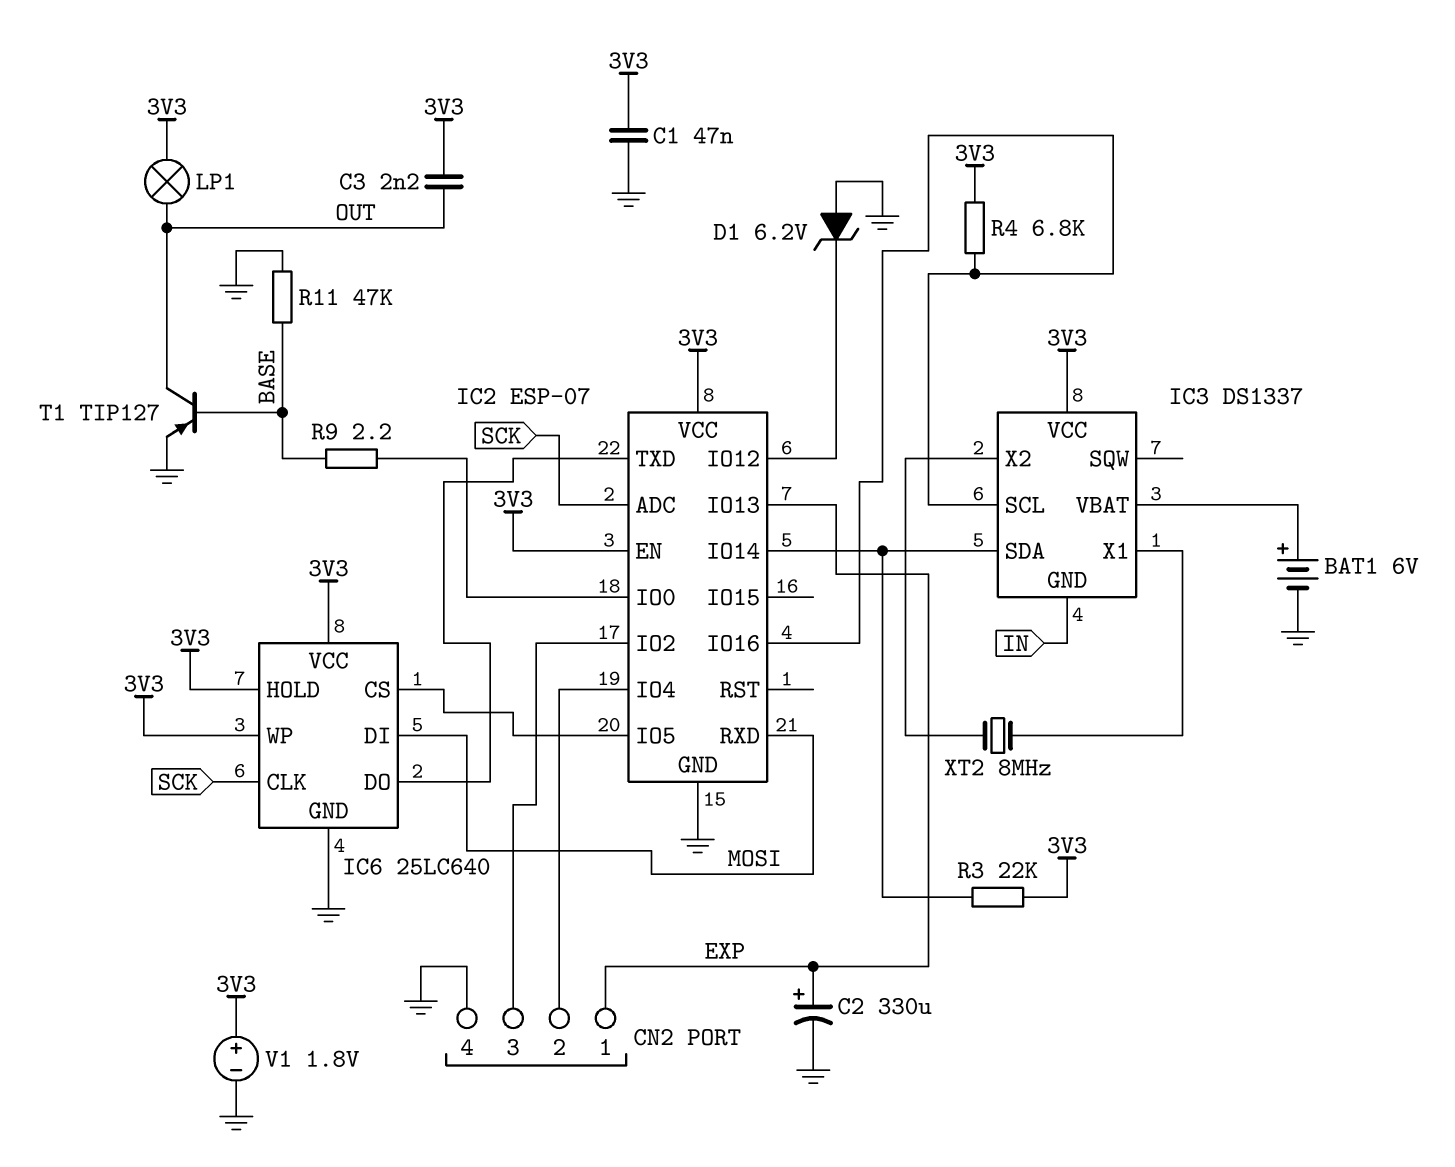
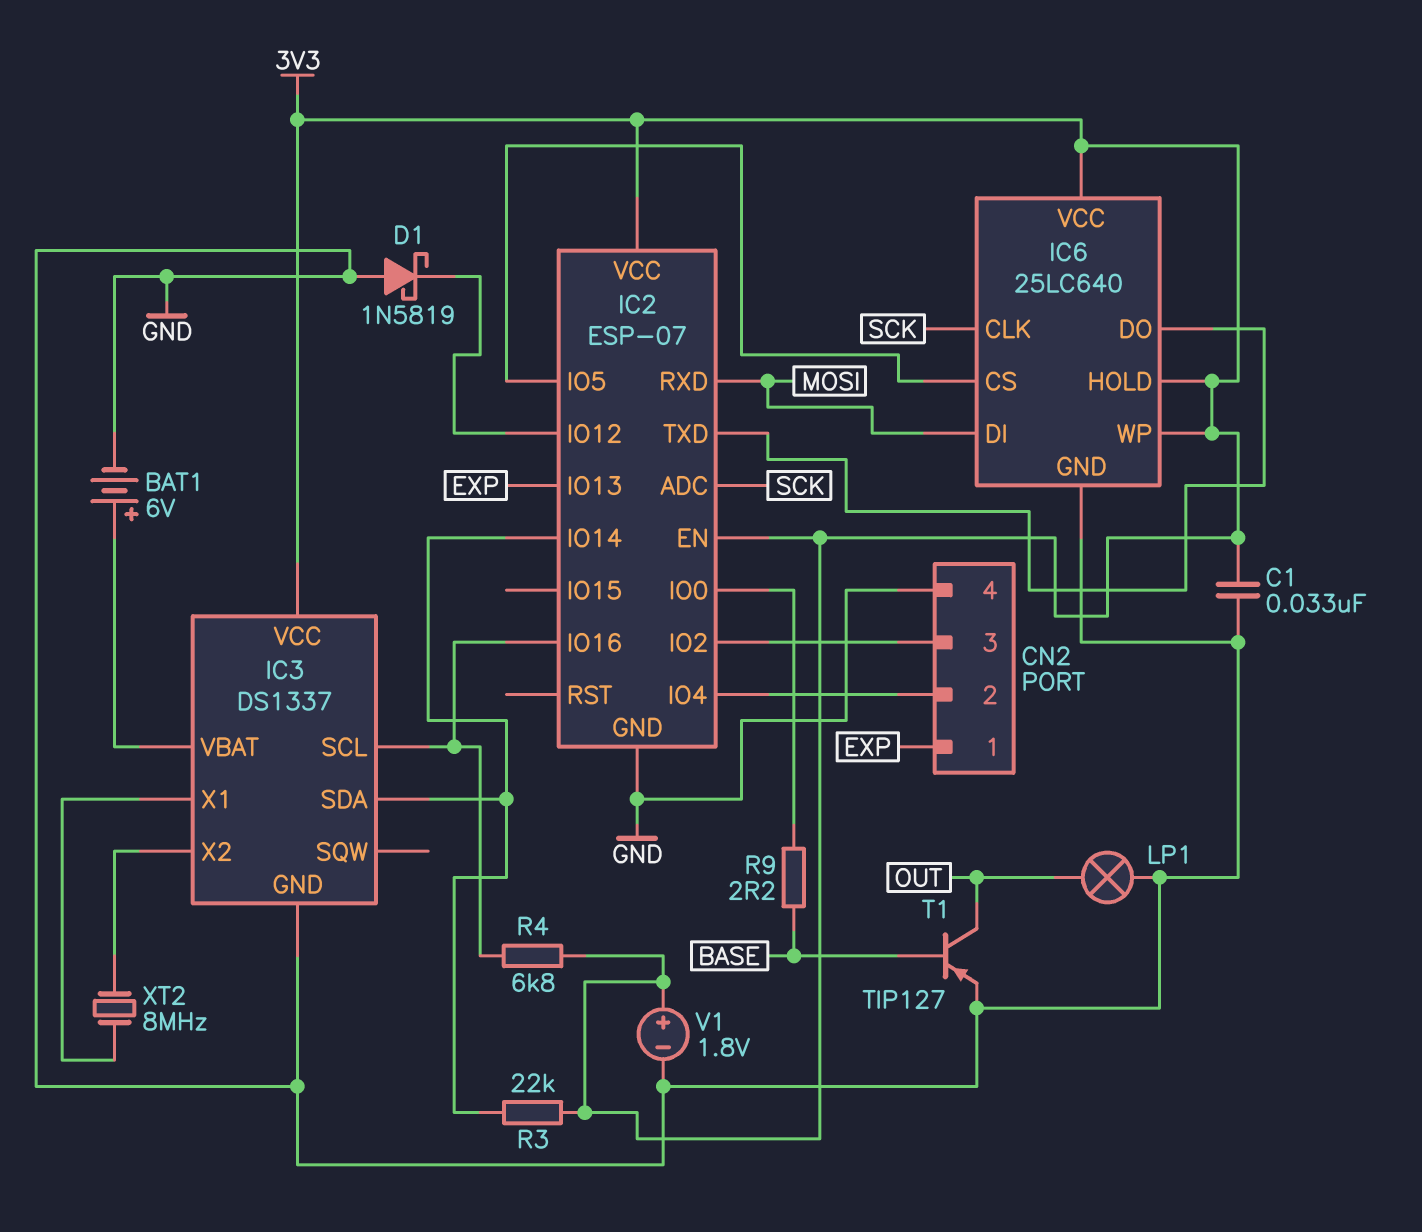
C1: 47nF (3V3, GND) -> 33nF (3V3, GND)
C2: 330uF (plus EXP, minus GND) -> none
C3: 2.2nF (3V3, OUT) -> none
D1: zener 6.2V (A GND, K IC2/IO12) -> schottky 1N5819 (A GND, K IC2/IO12)
IC3 pin GND: IN -> GND
LP1: lamp (3V3, OUT) -> lamp (GND, OUT)
R11: 47k (BASE, GND) -> none

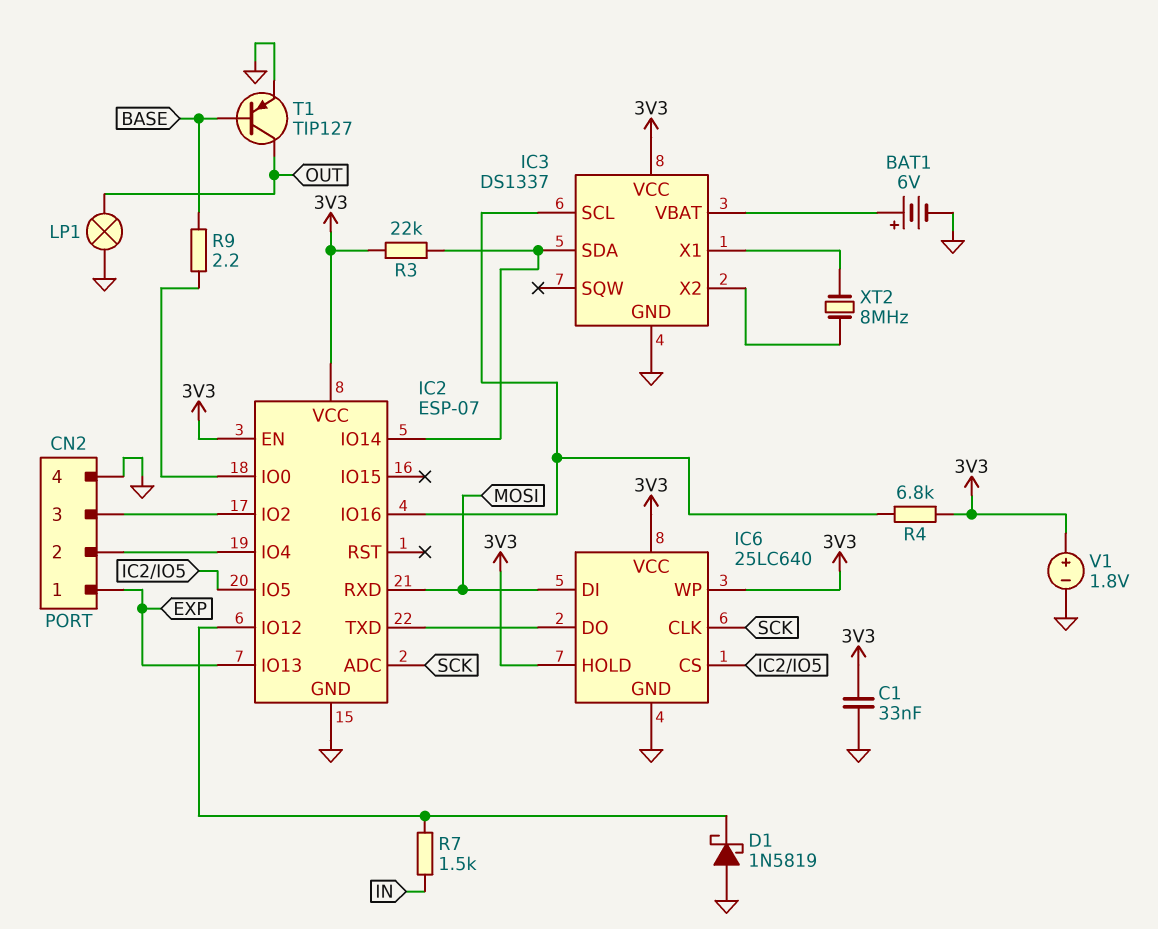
R7: none -> 1.5k (IC2/IO12, IN)

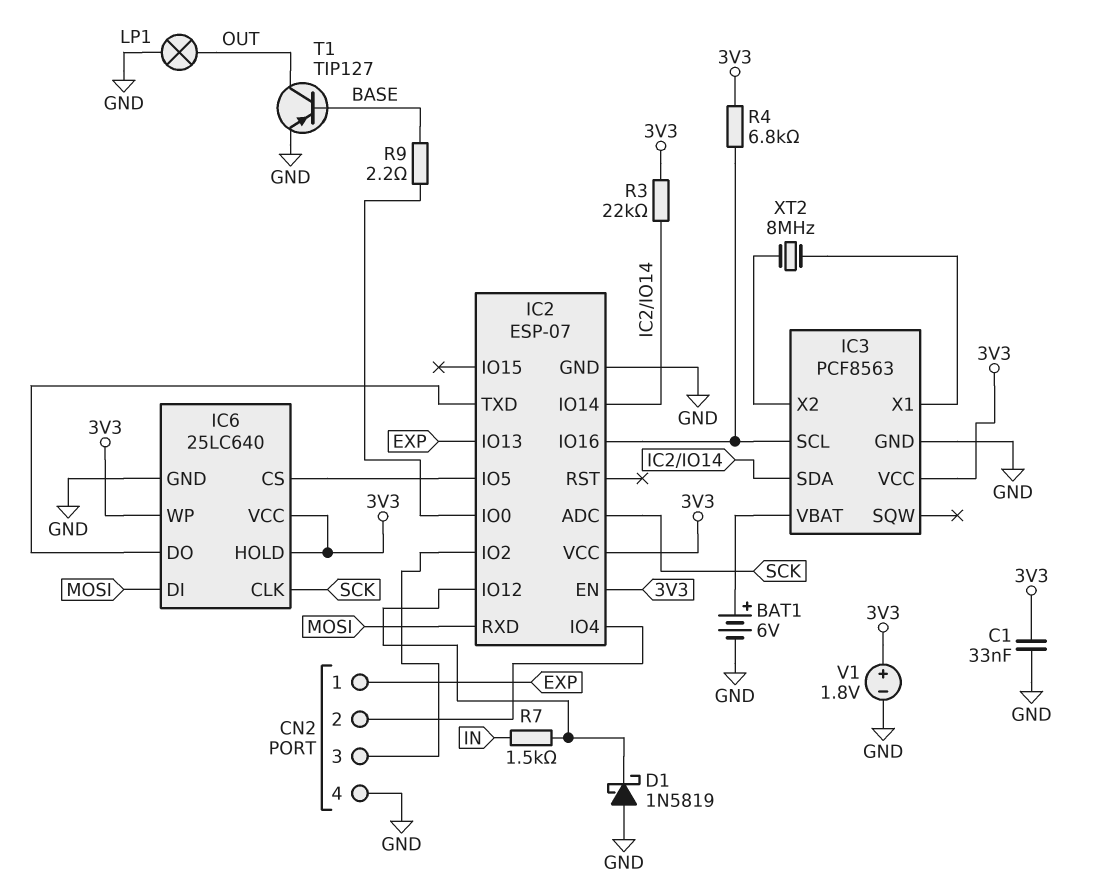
IC3: DS1337 -> PCF8563

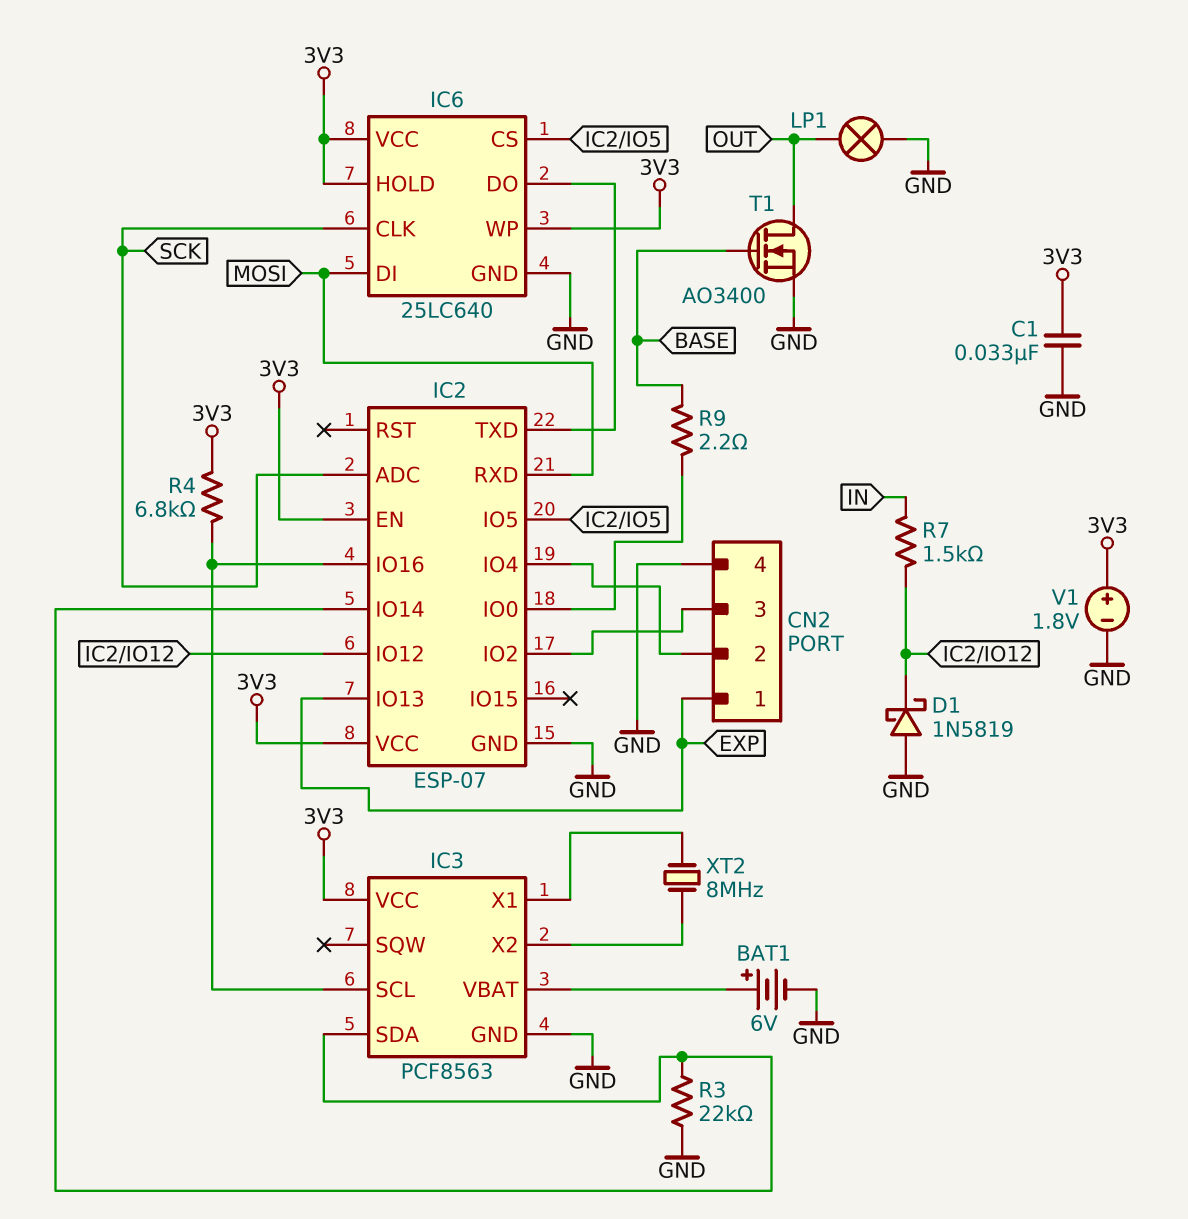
R3: 22k (3V3, IC2/IO14) -> 22k (GND, IC2/IO14)
T1: PNP TIP127 (B BASE, C OUT, E GND) -> NMOS AO3400 (G BASE, D OUT, S GND)

